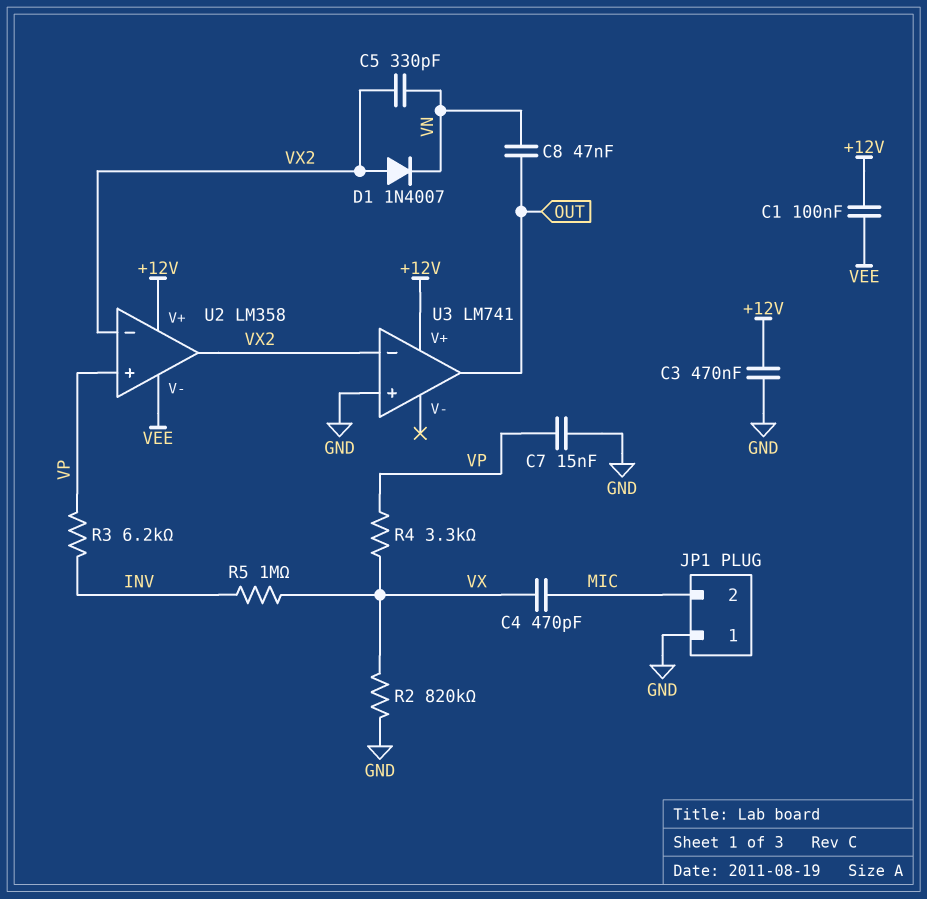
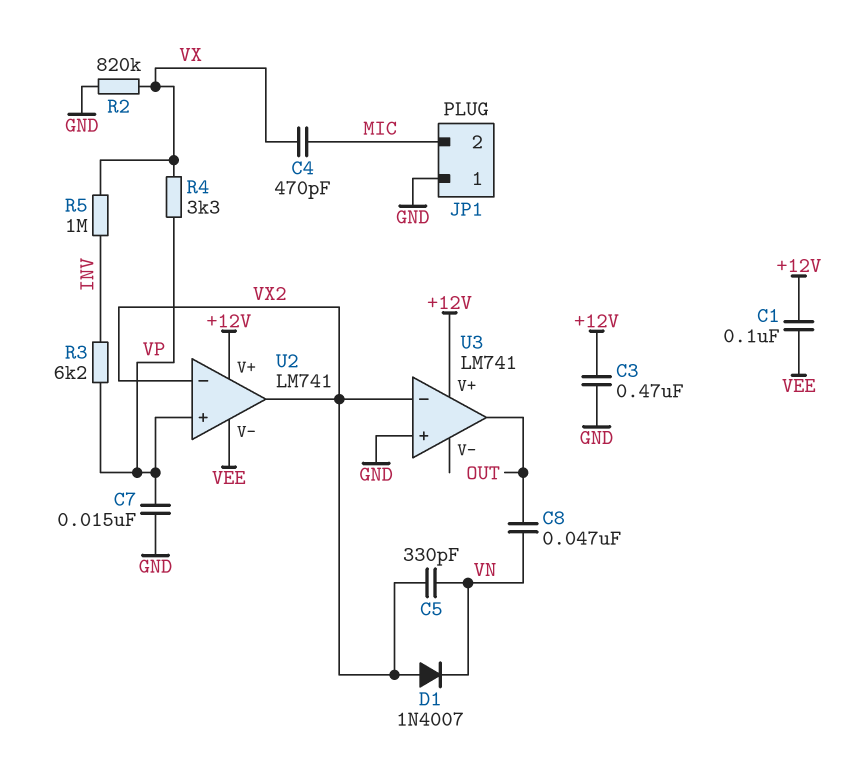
U2: LM358 -> LM741

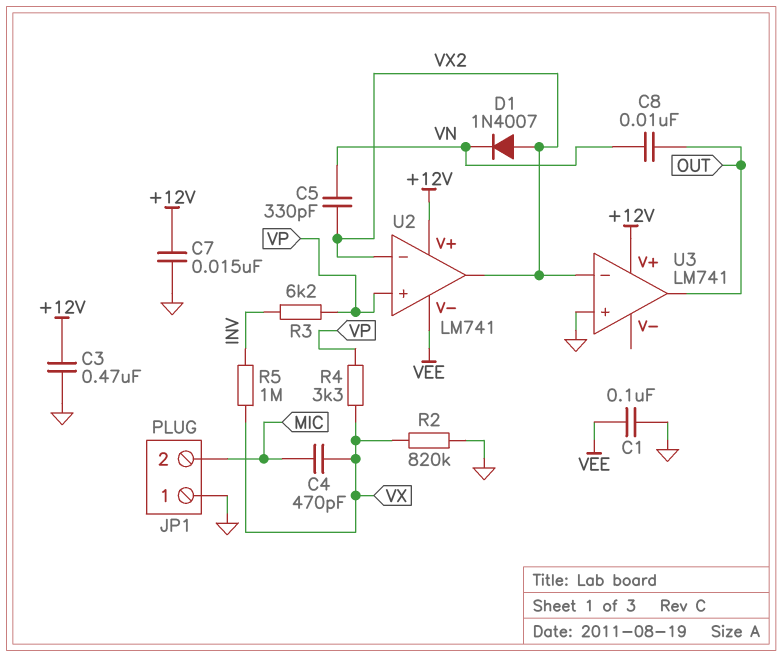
C1: 100nF (+12V, VEE) -> 100nF (GND, VEE)
C7: 15nF (GND, VP) -> 15nF (+12V, GND)
C8: 47nF (OUT, VN) -> 10nF (OUT, VN)

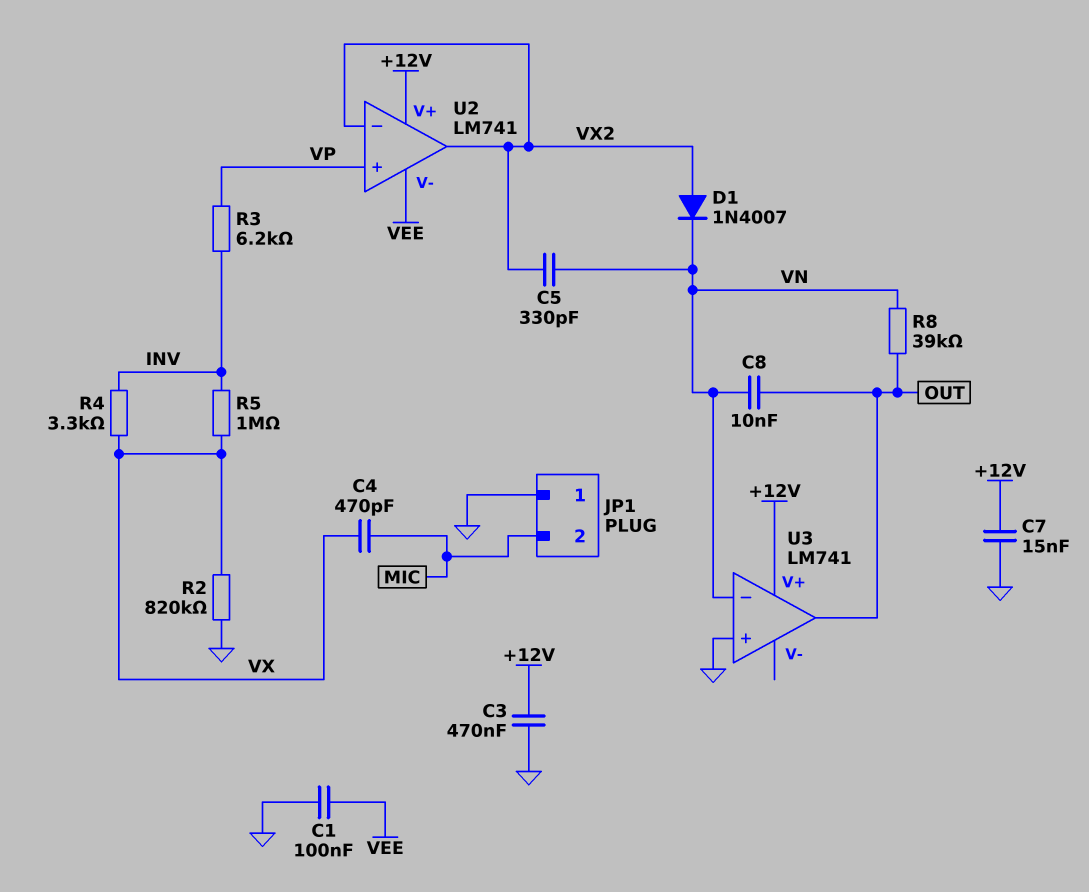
R4: 3.3k (VP, VX) -> 3.3k (INV, VX)
R8: none -> 39k (OUT, VN)
U3 pin in-: VX2 -> VN

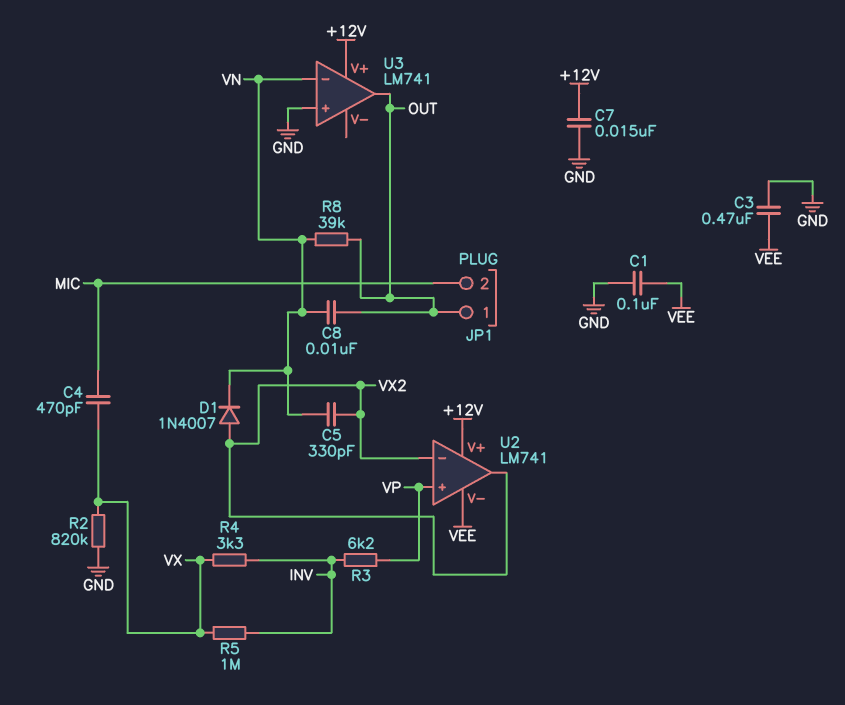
C3: 470nF (+12V, GND) -> 470nF (GND, VEE)
JP1 pin 1: GND -> OUT

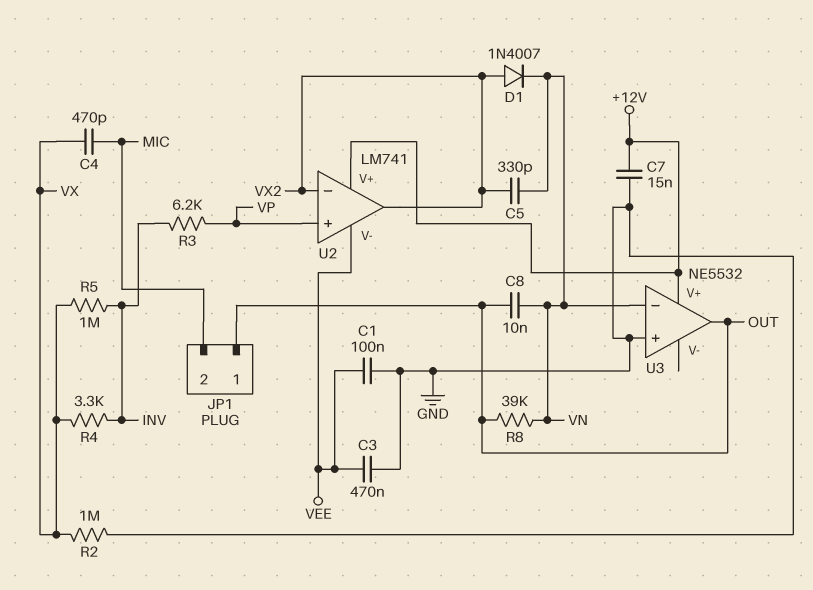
R2: 820k (GND, VX) -> 1M (GND, VX)
U3: LM741 -> NE5532

